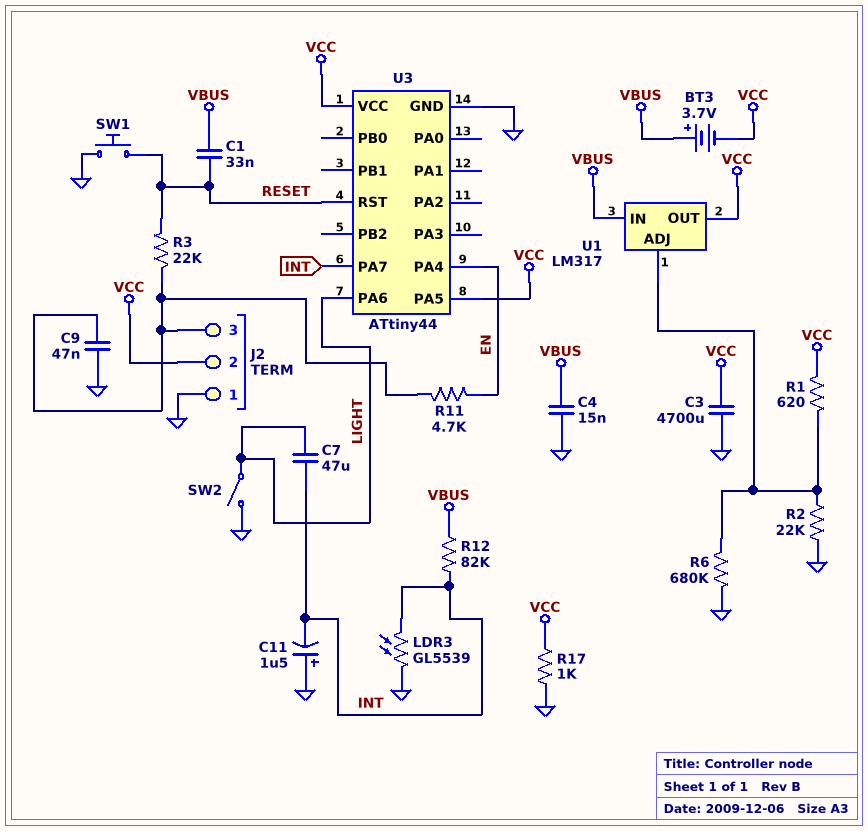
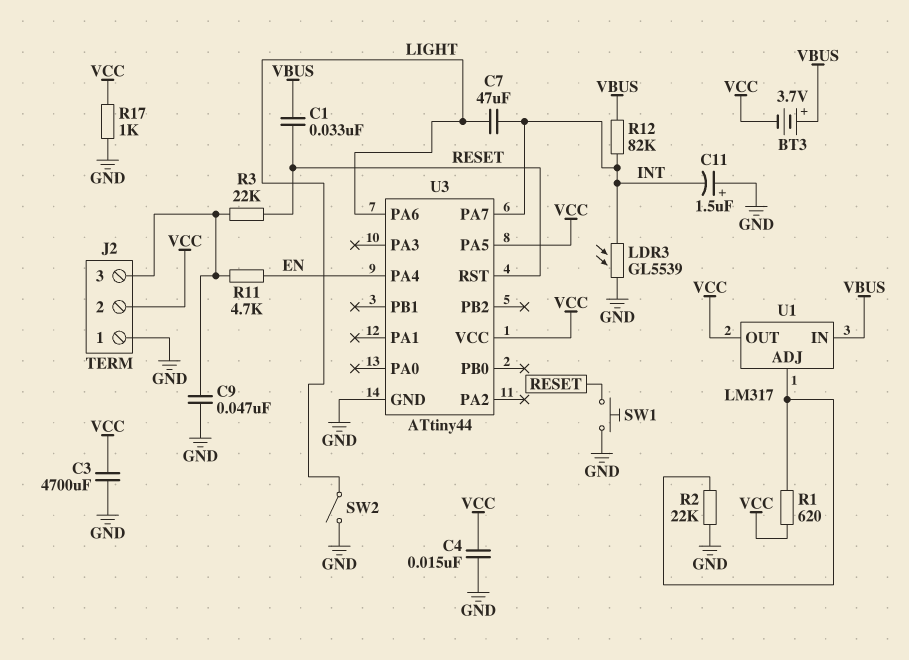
C4: 15nF (GND, VBUS) -> 15nF (GND, VCC)
R6: 680k (GND, U1/ADJ) -> none

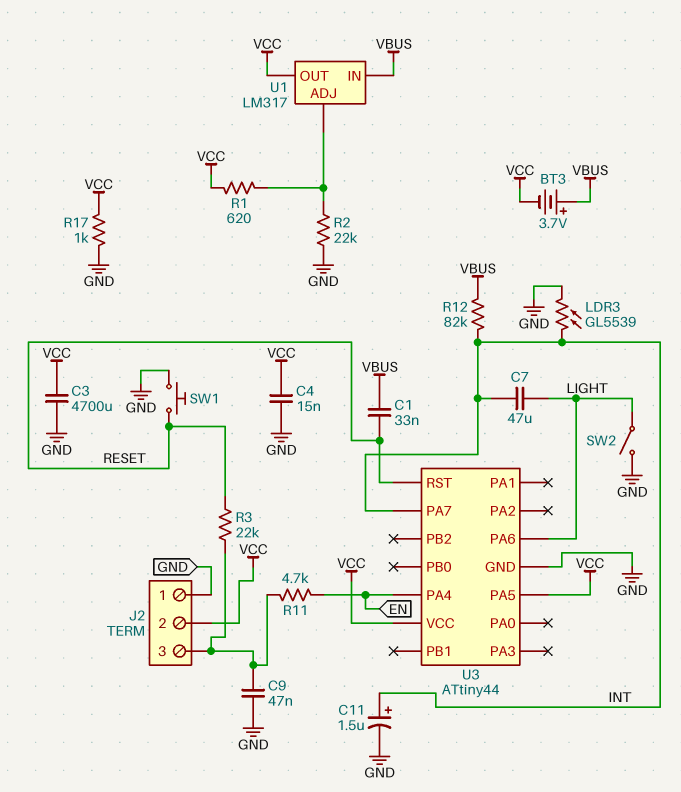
C11: 1.5uF (plus GND, minus INT) -> 1.5uF (plus INT, minus GND)

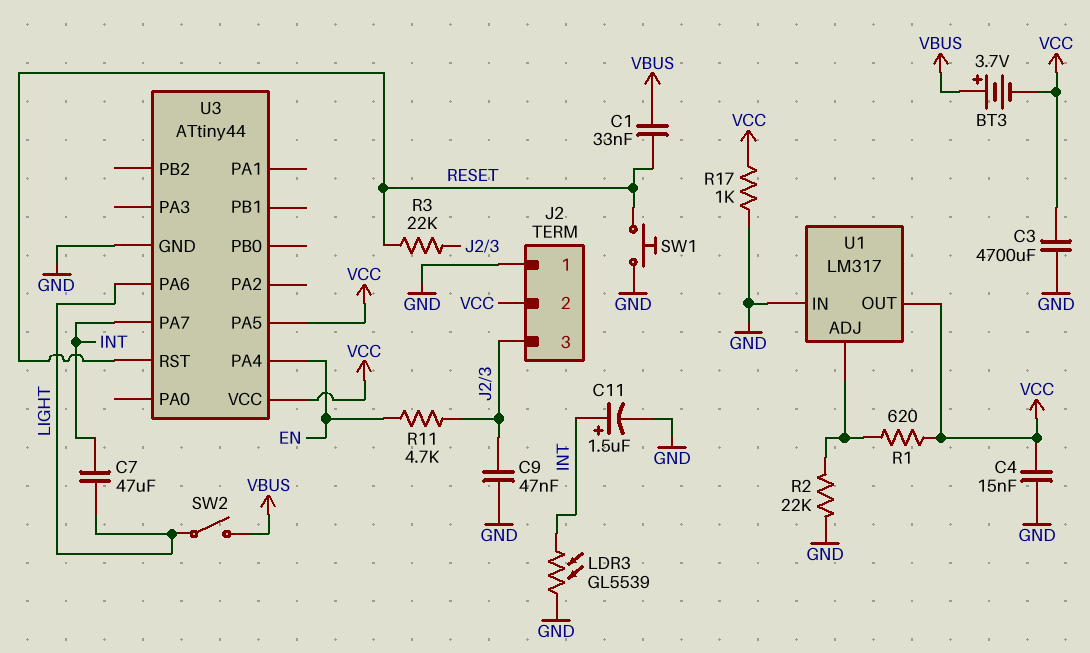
R12: 82k (INT, VBUS) -> none
SW2: switch (GND, LIGHT) -> switch (LIGHT, VBUS)
U1 pin IN: VBUS -> GND

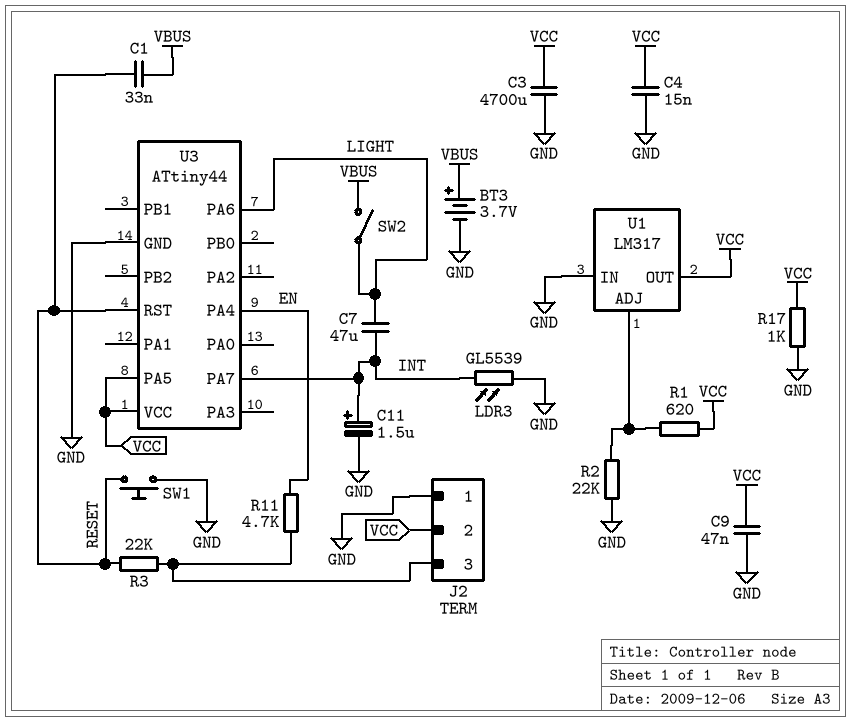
BT3: 3.7V (plus VBUS, minus VCC) -> 3.7V (plus VBUS, minus GND)
C9: 47nF (GND, J2/3) -> 47nF (GND, VCC)

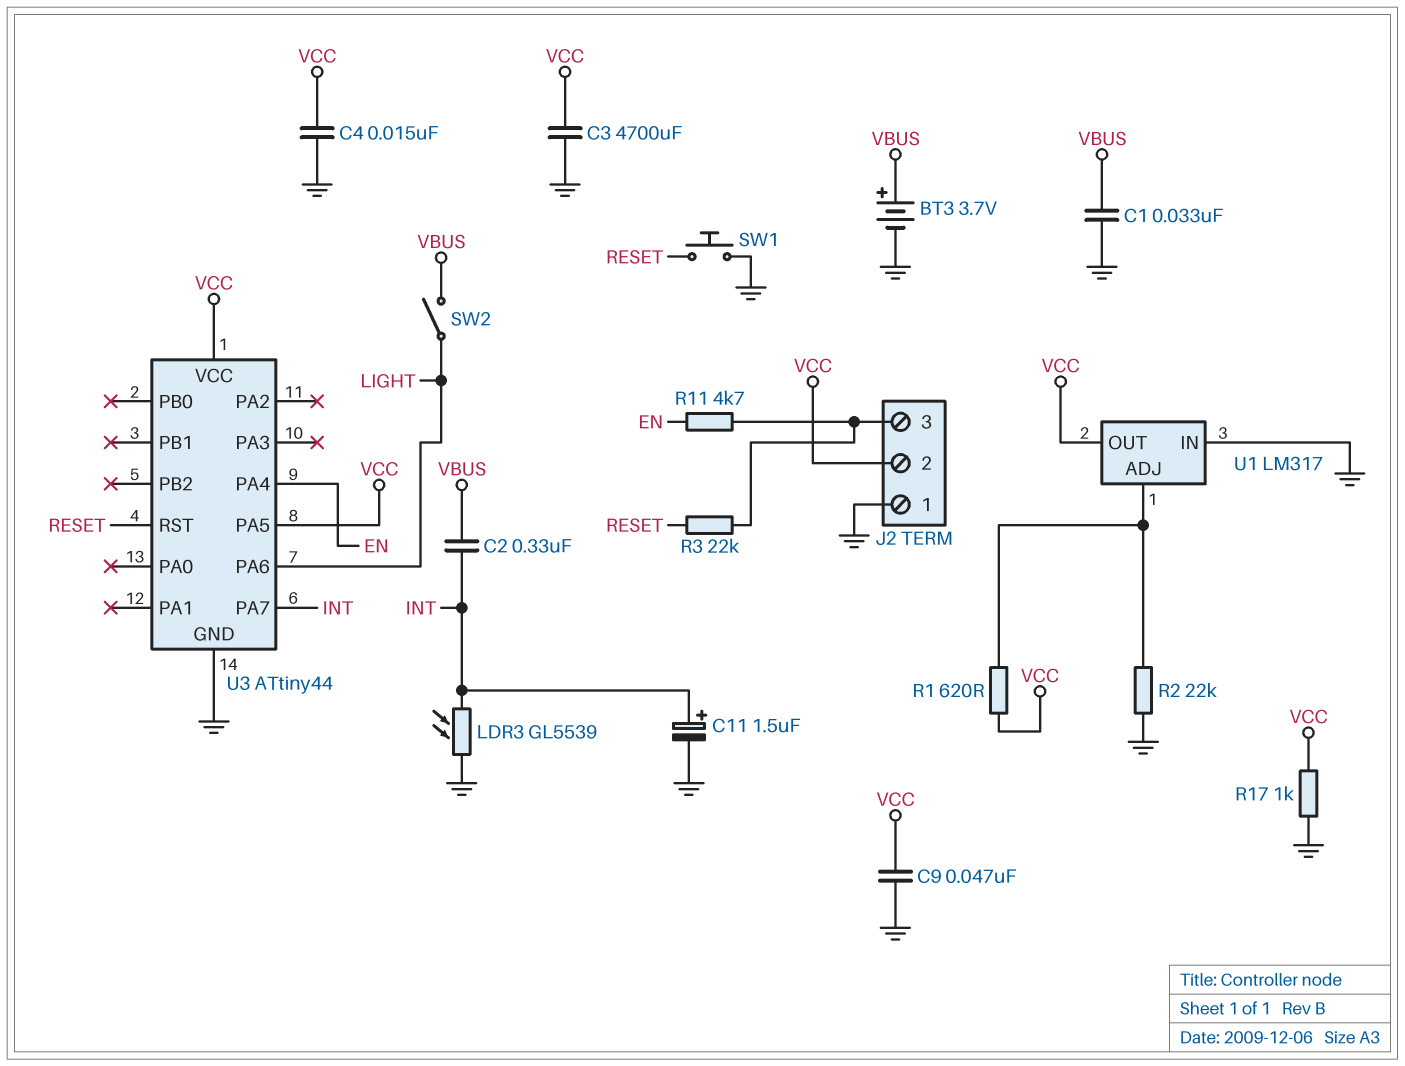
C1: 33nF (RESET, VBUS) -> 33nF (GND, VBUS)
C2: none -> 330nF (INT, VBUS)
C7: 47uF (INT, LIGHT) -> none

